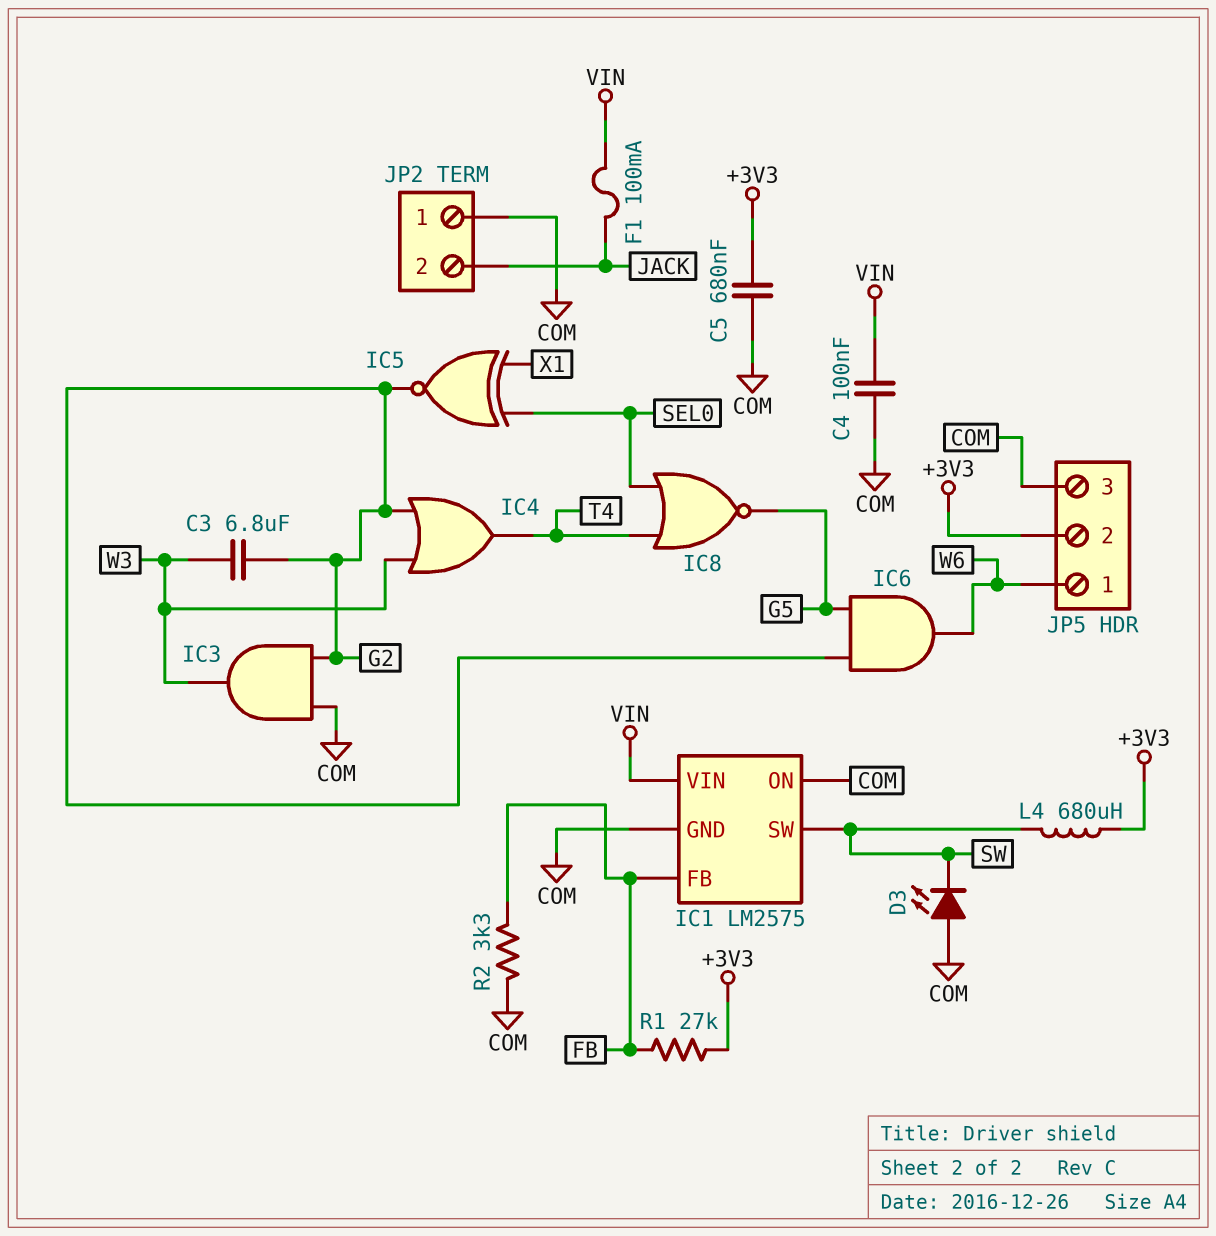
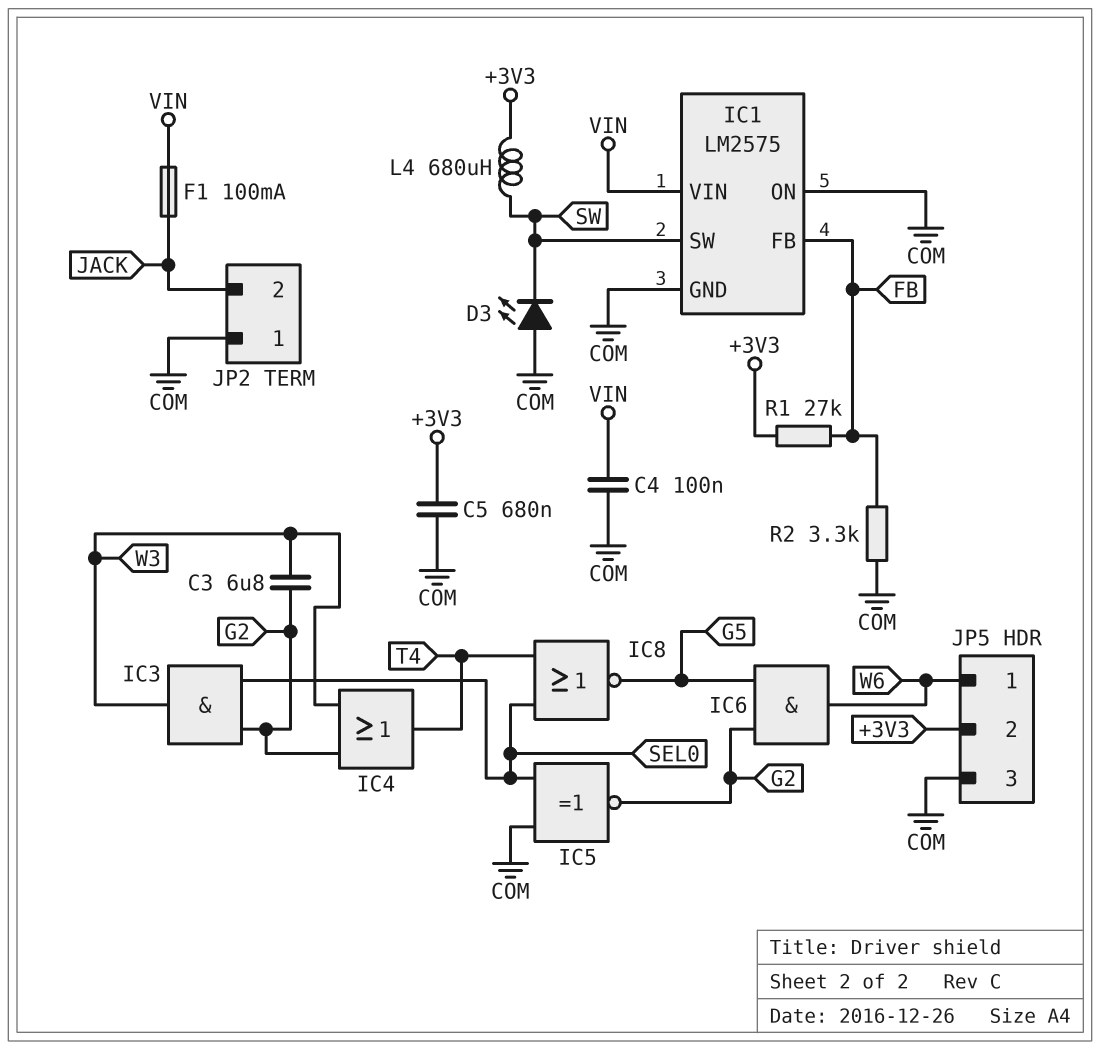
IC3: AND (in COM, in G2, out W3) -> AND (in G2, in SEL0, out W3)
IC5: XNOR (in SEL0, in X1, out G2) -> XNOR (in COM, in SEL0, out G2)

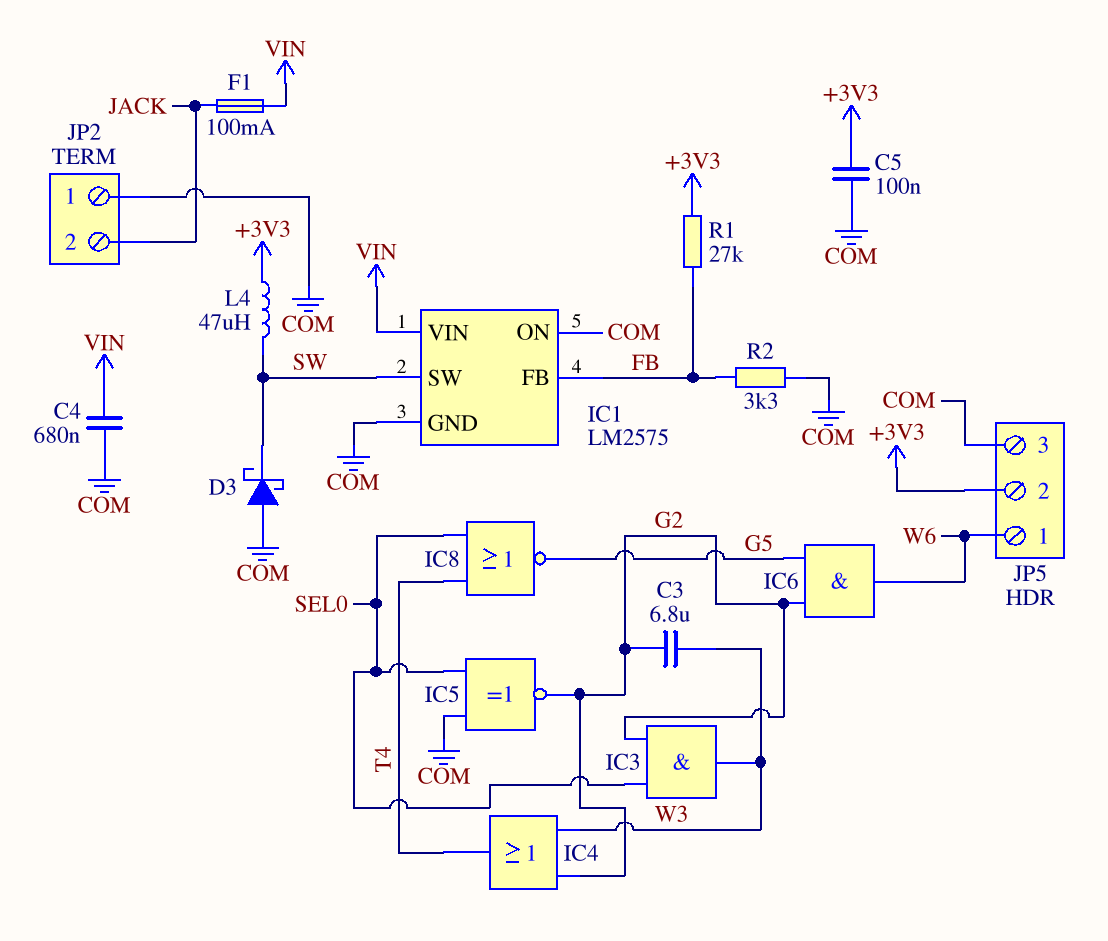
C4: 100nF (COM, VIN) -> 680nF (COM, VIN)
C5: 680nF (+3V3, COM) -> 100nF (+3V3, COM)
D3: LED (A COM, K SW) -> schottky (A COM, K SW)
L4: 680uH (+3V3, SW) -> 47uH (+3V3, SW)

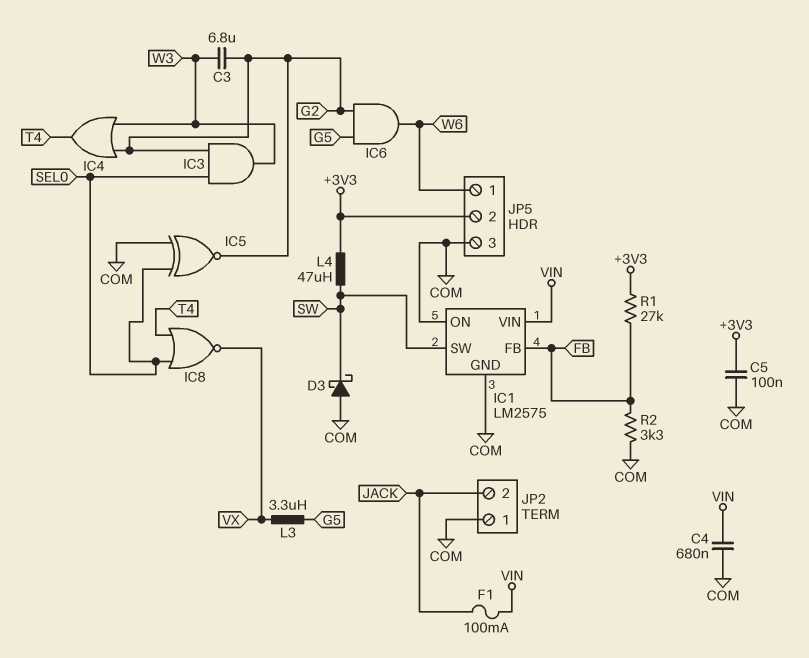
IC8: NOR (in SEL0, in T4, out G5) -> NOR (in SEL0, in T4, out VX)
L3: none -> 3.3uH (G5, VX)

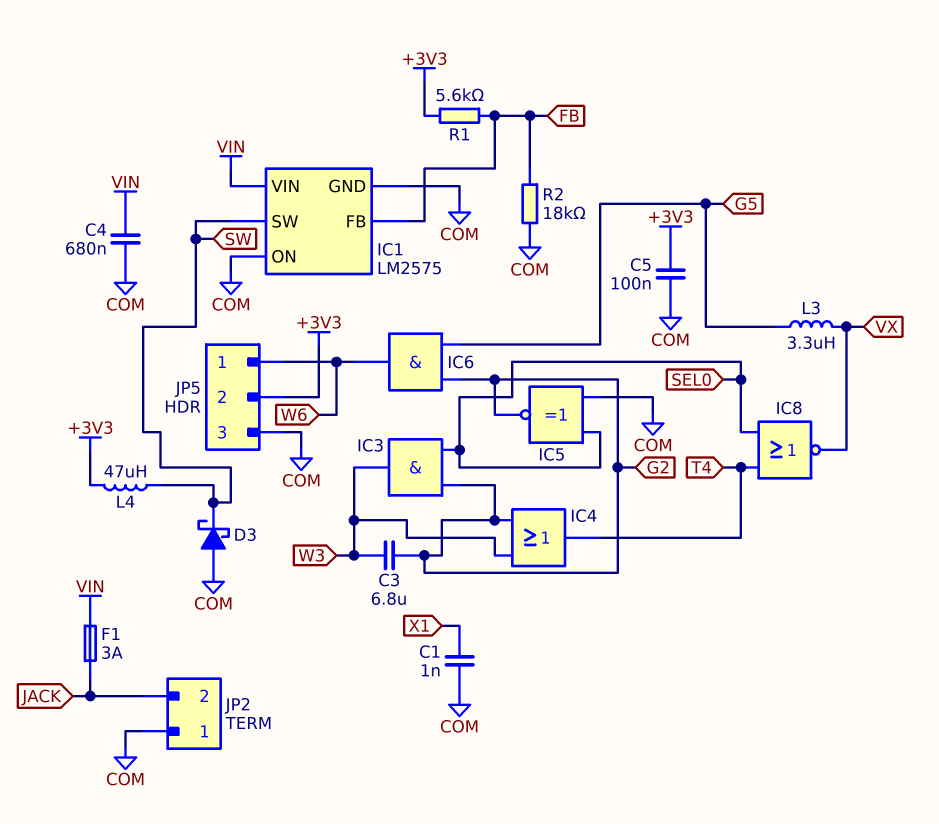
C1: none -> 1nF (COM, X1)
F1: 100mA (JACK, VIN) -> 3A (JACK, VIN)
R1: 27k (+3V3, FB) -> 5.6k (+3V3, FB)
R2: 3.3k (COM, FB) -> 18k (COM, FB)

